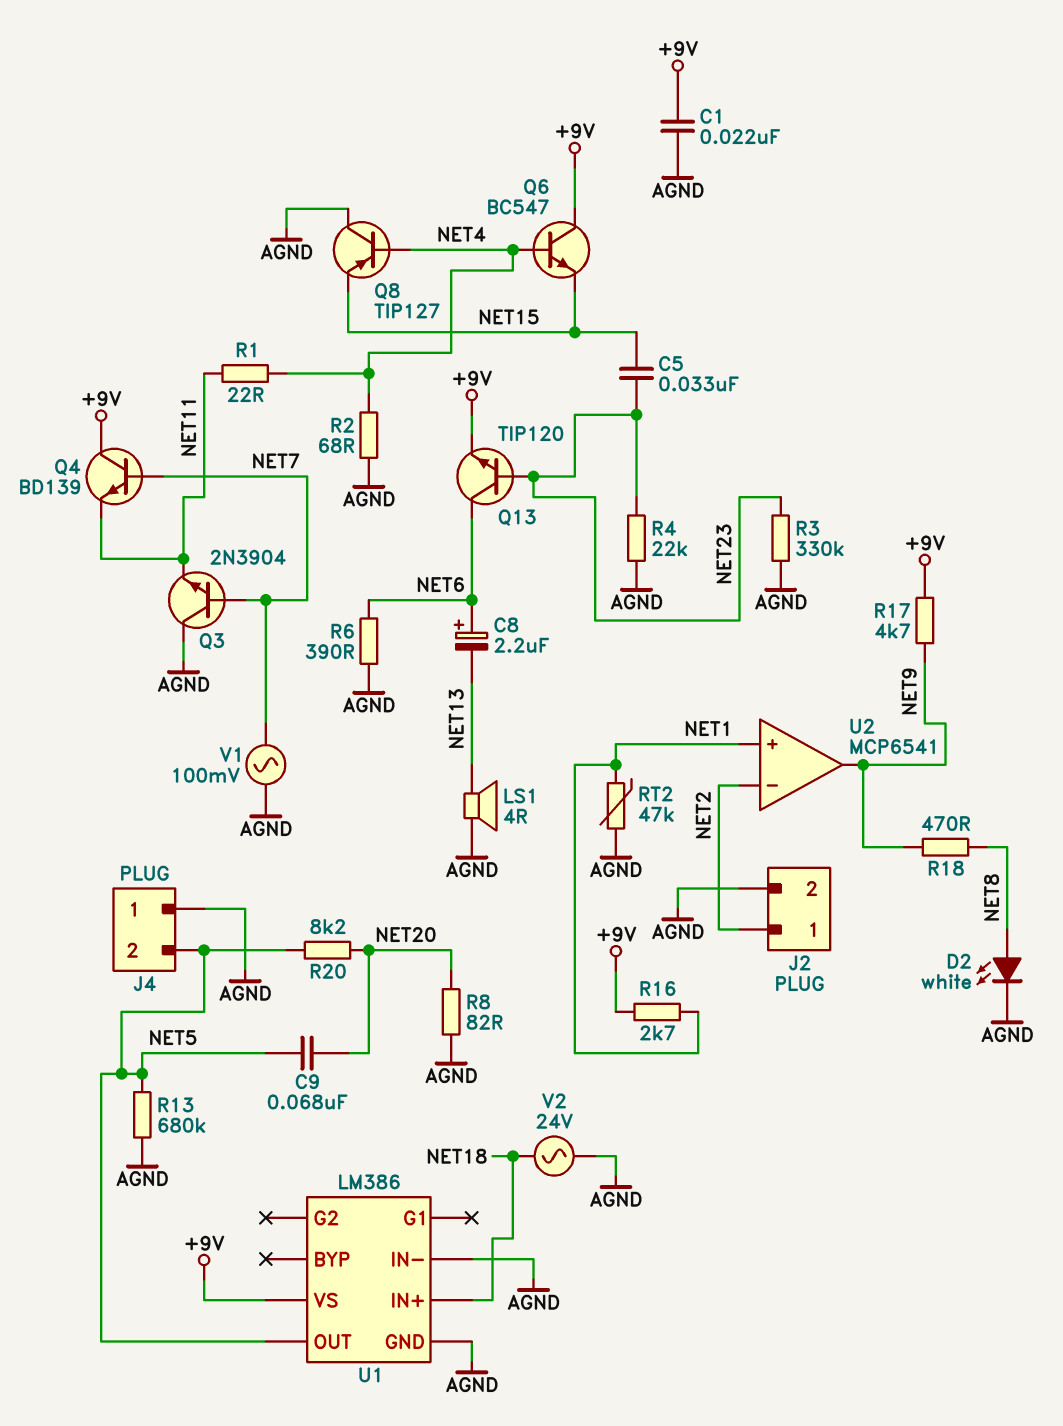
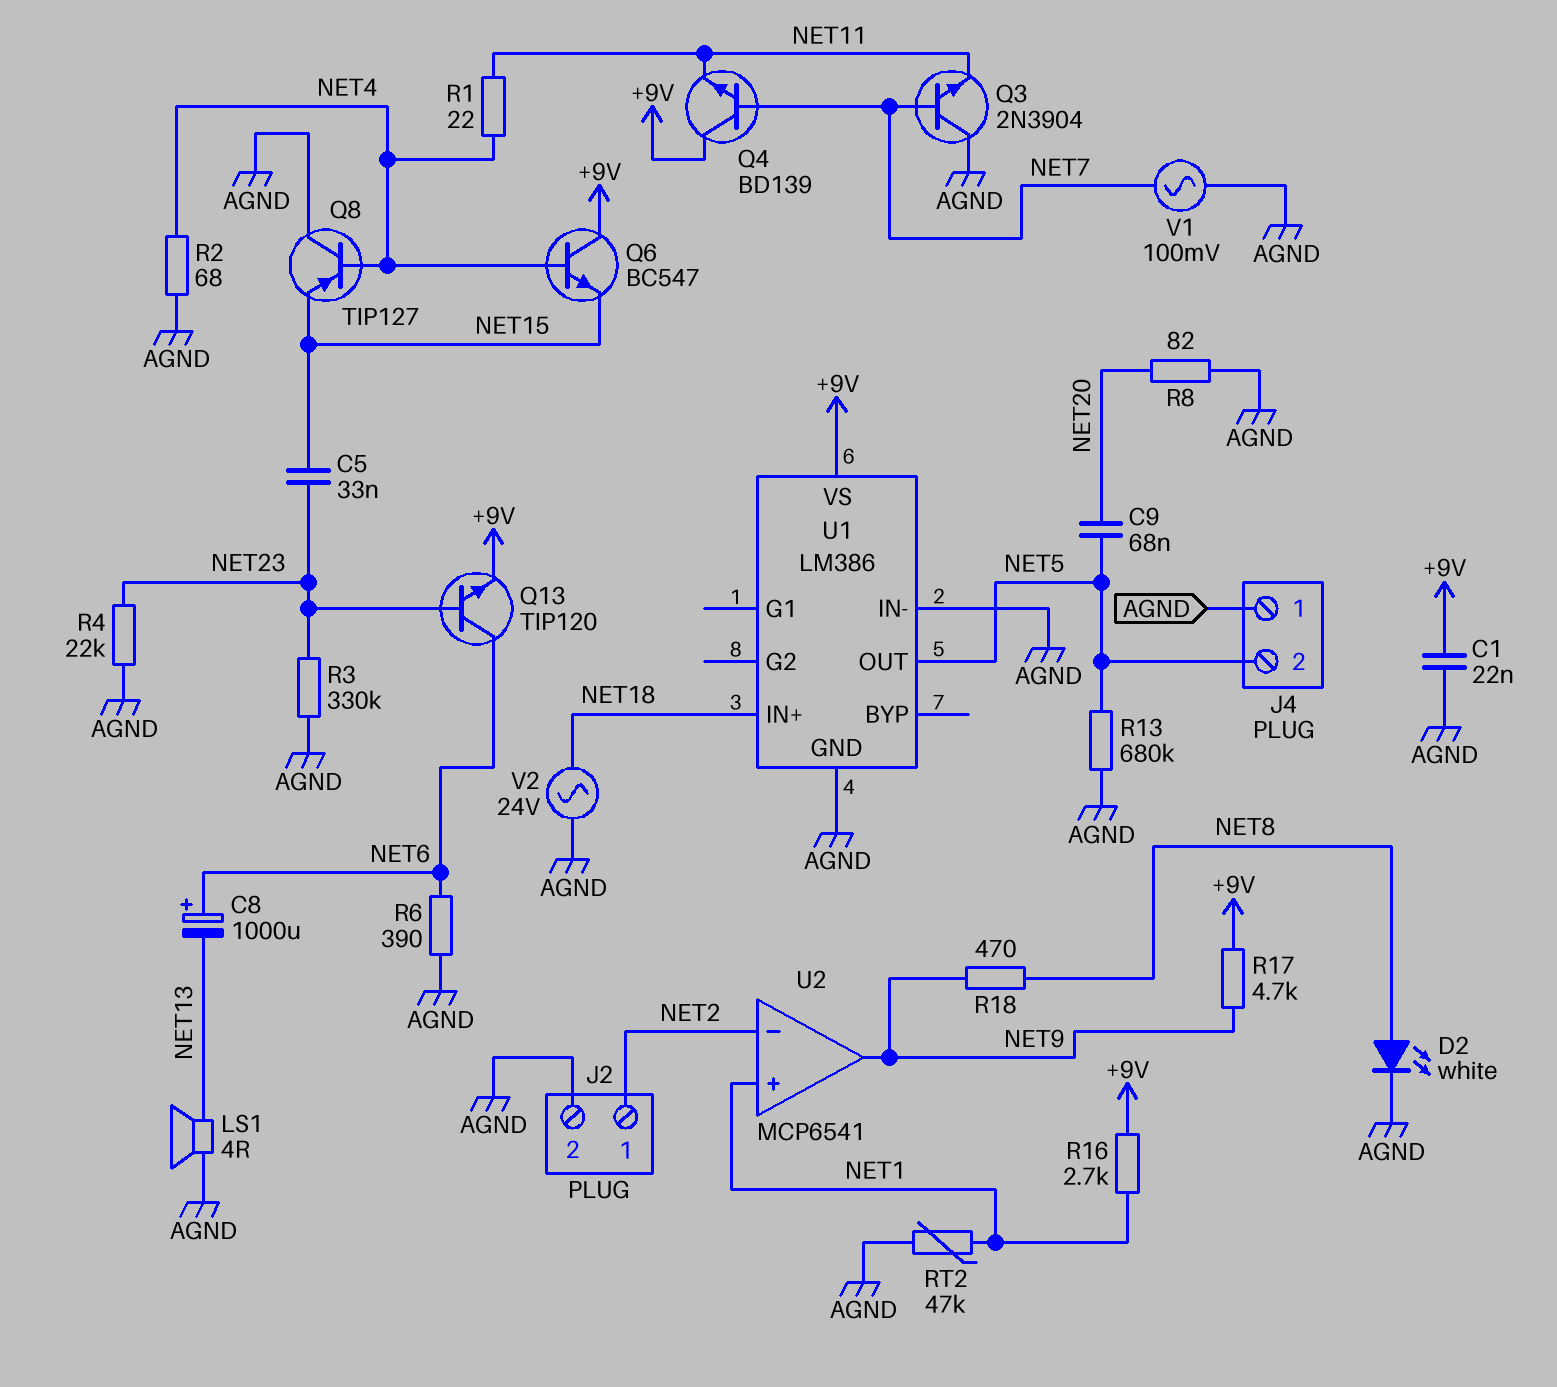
C8: 2.2uF (plus NET6, minus NET13) -> 1000uF (plus NET6, minus NET13)
R20: 8.2k (NET5, NET20) -> none

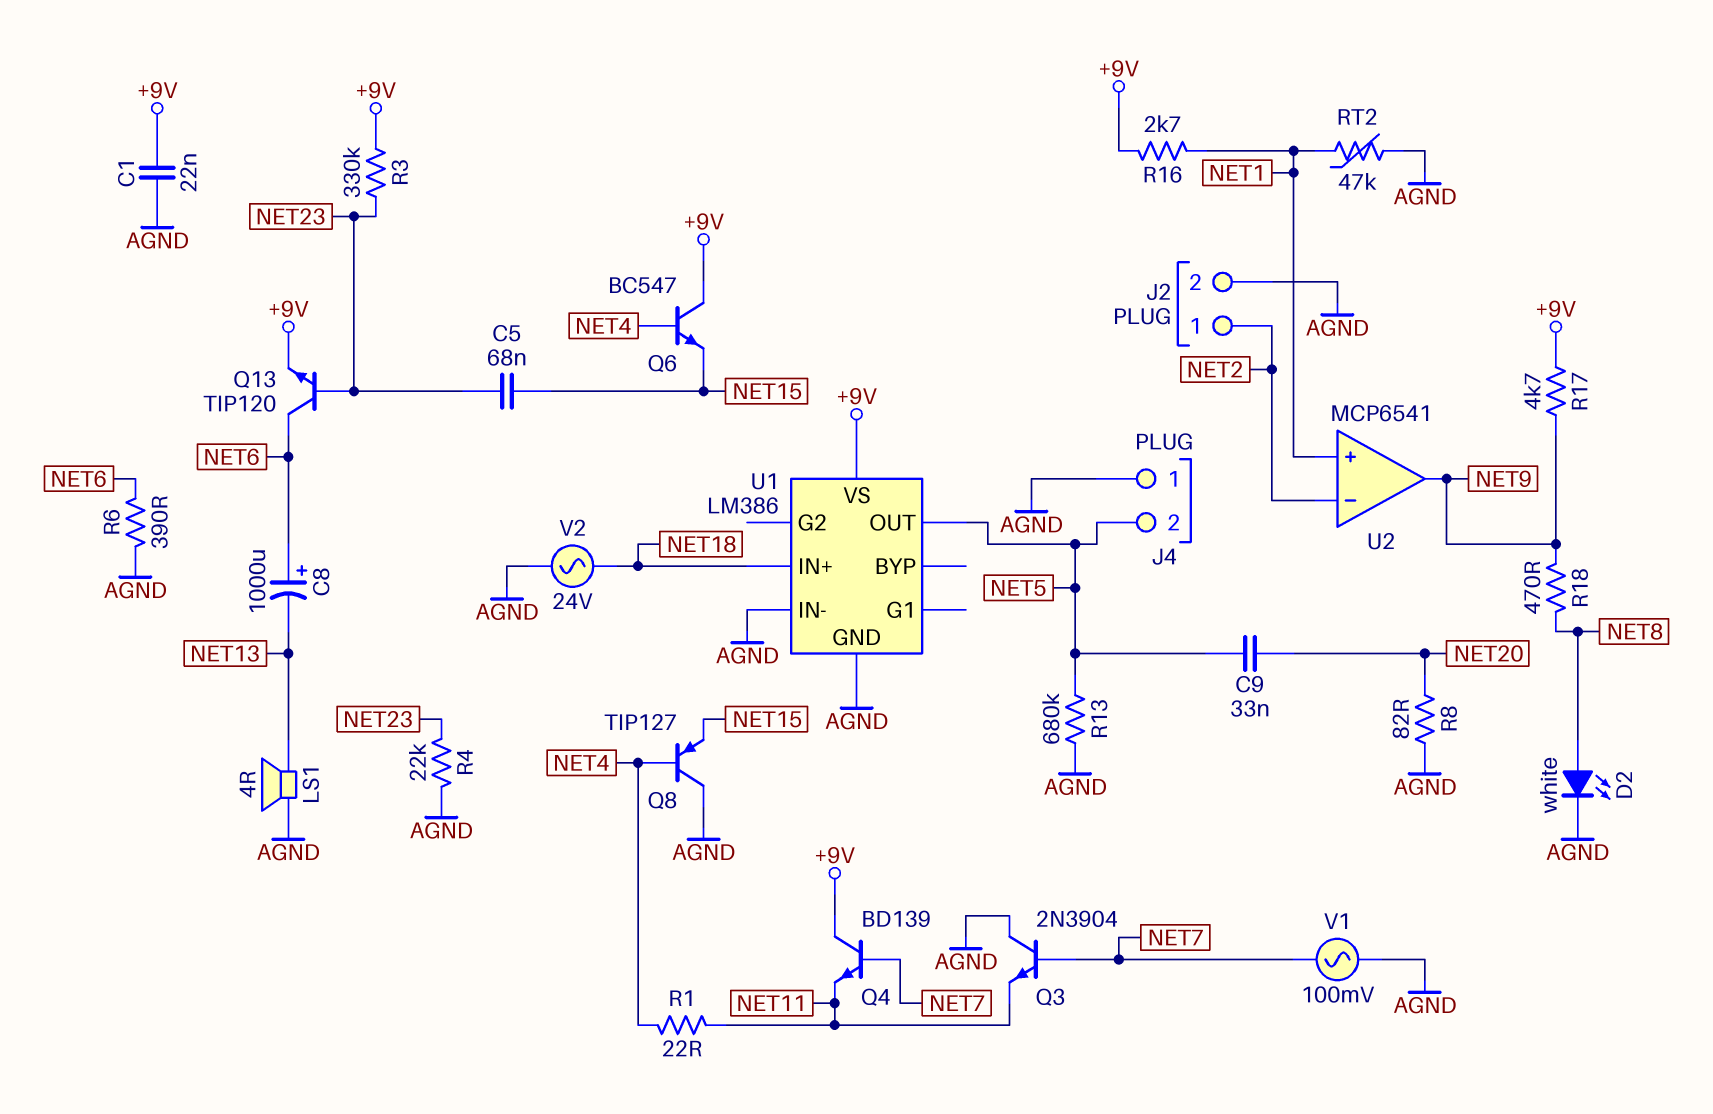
C5: 33nF (NET15, NET23) -> 68nF (NET15, NET23)
C9: 68nF (NET5, NET20) -> 33nF (NET5, NET20)
R2: 68 (AGND, NET4) -> none
R3: 330k (AGND, NET23) -> 330k (+9V, NET23)

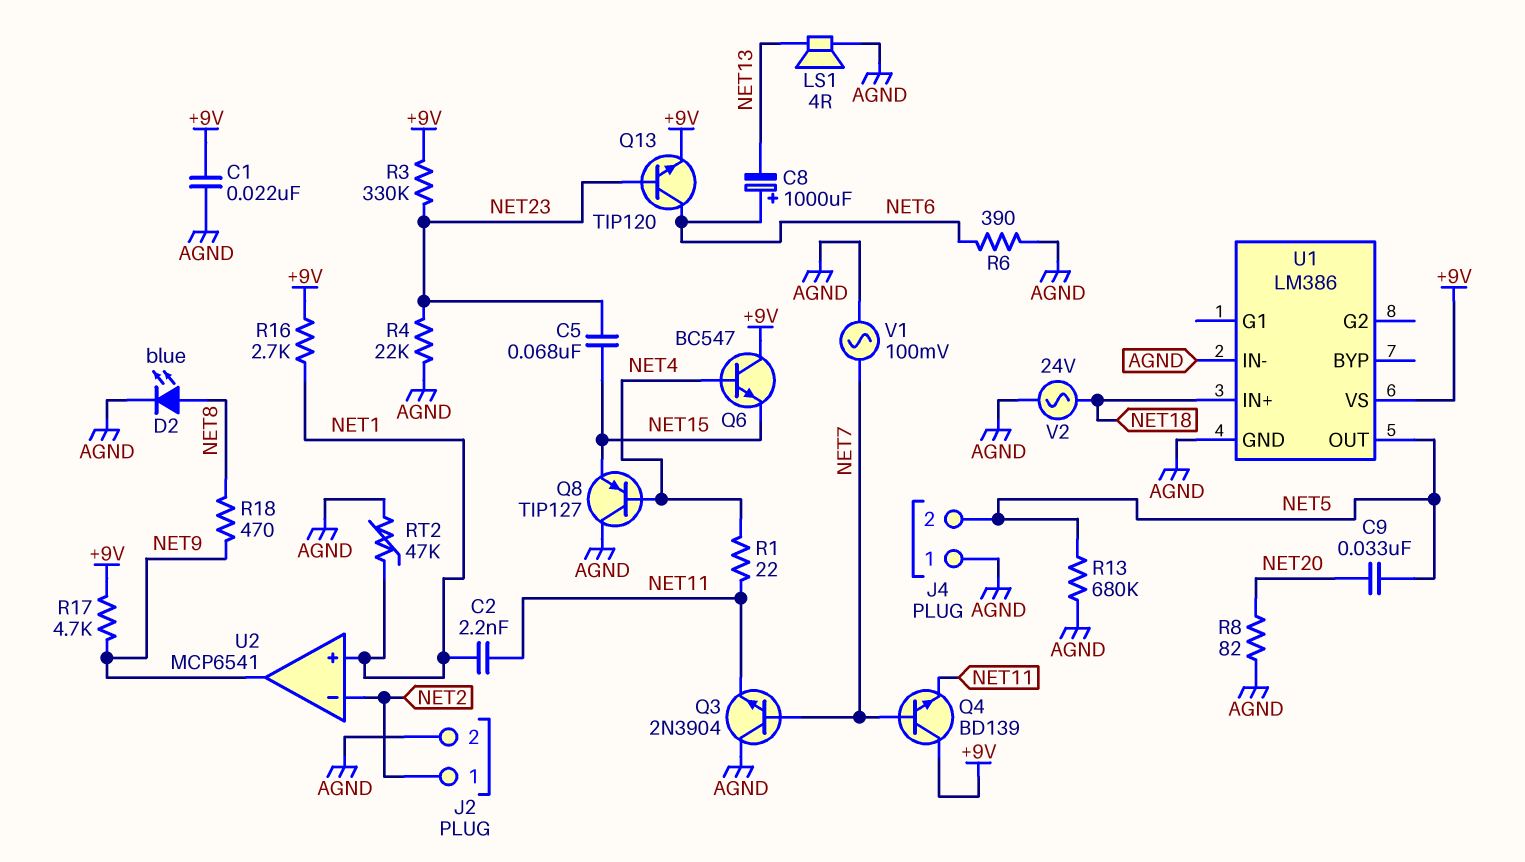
C2: none -> 2.2nF (NET1, NET11)
D2: LED white (A NET8, K AGND) -> LED blue (A NET8, K AGND)

